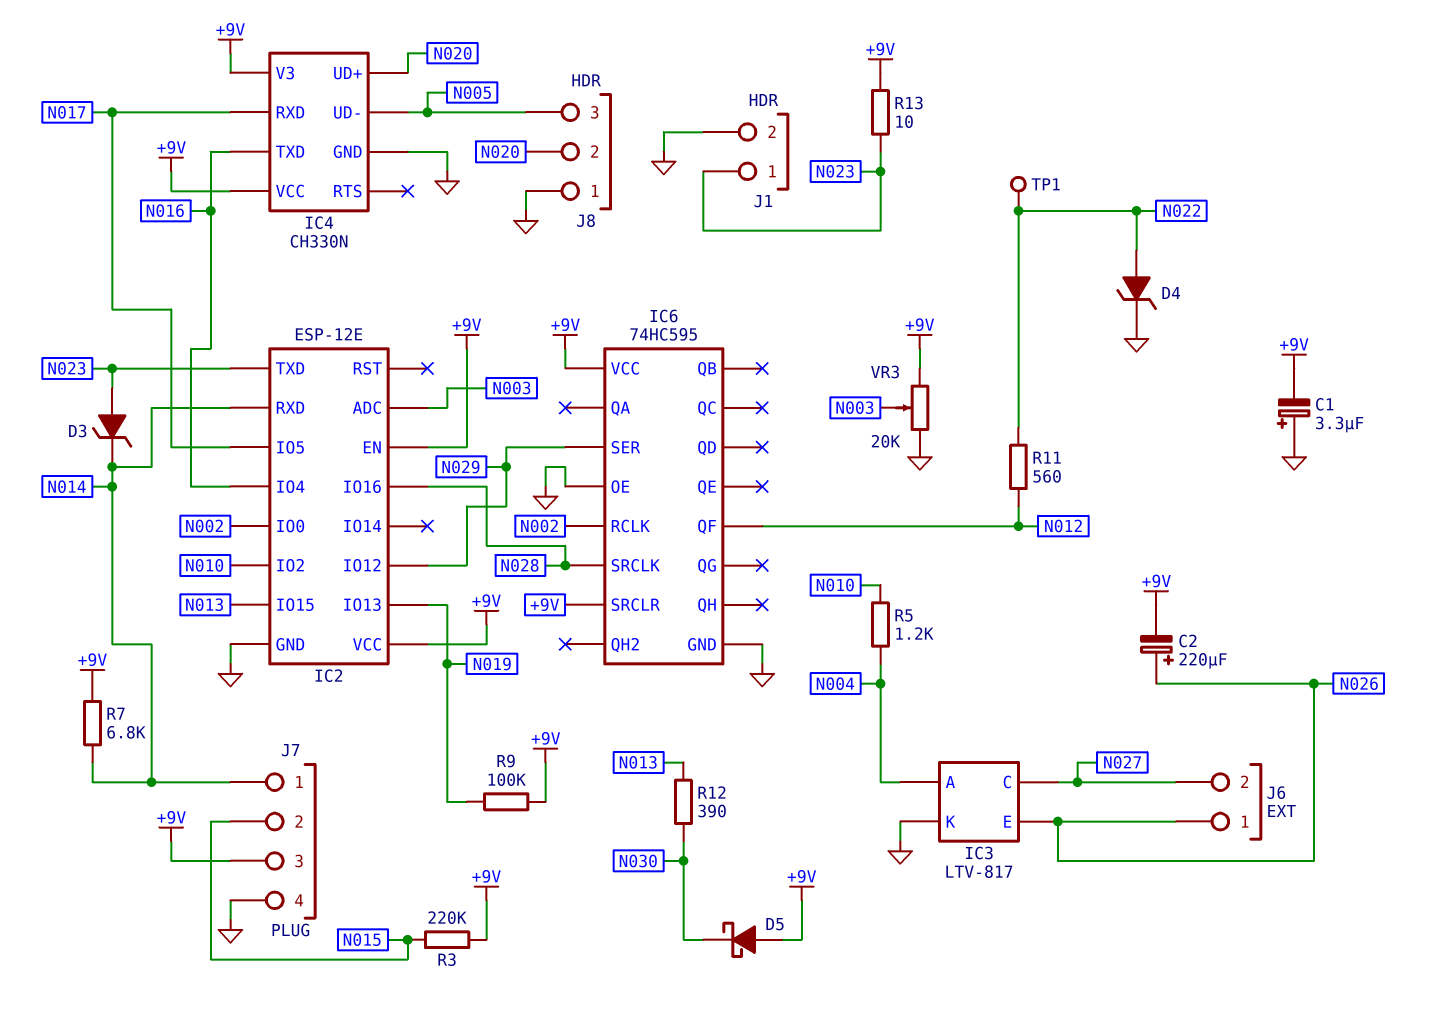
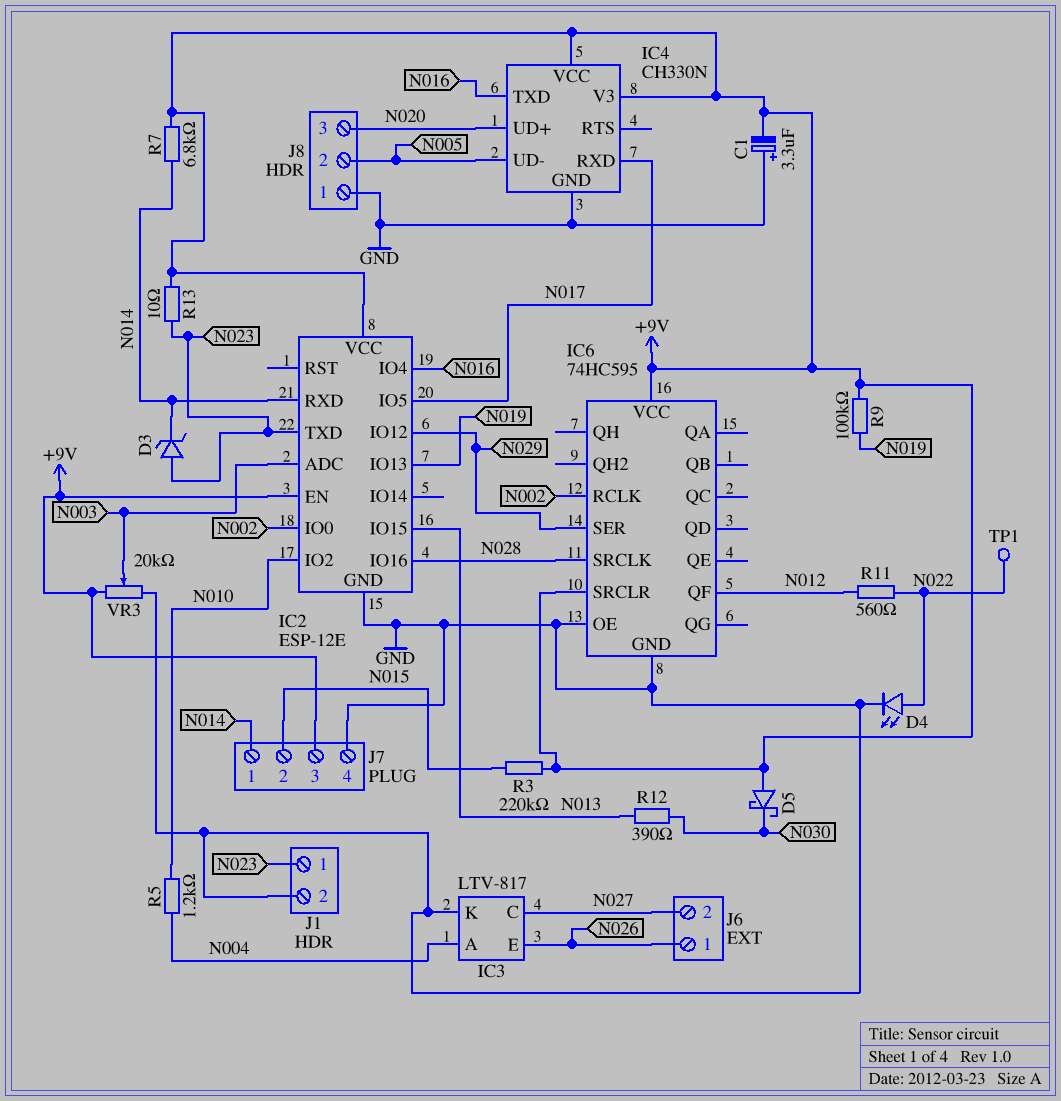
C2: 220uF (plus N026, minus +9V) -> none
D4: zener (A N022, K GND) -> LED (A N022, K GND)
J8 pin 2: N020 -> N005
J8 pin 3: N005 -> N020

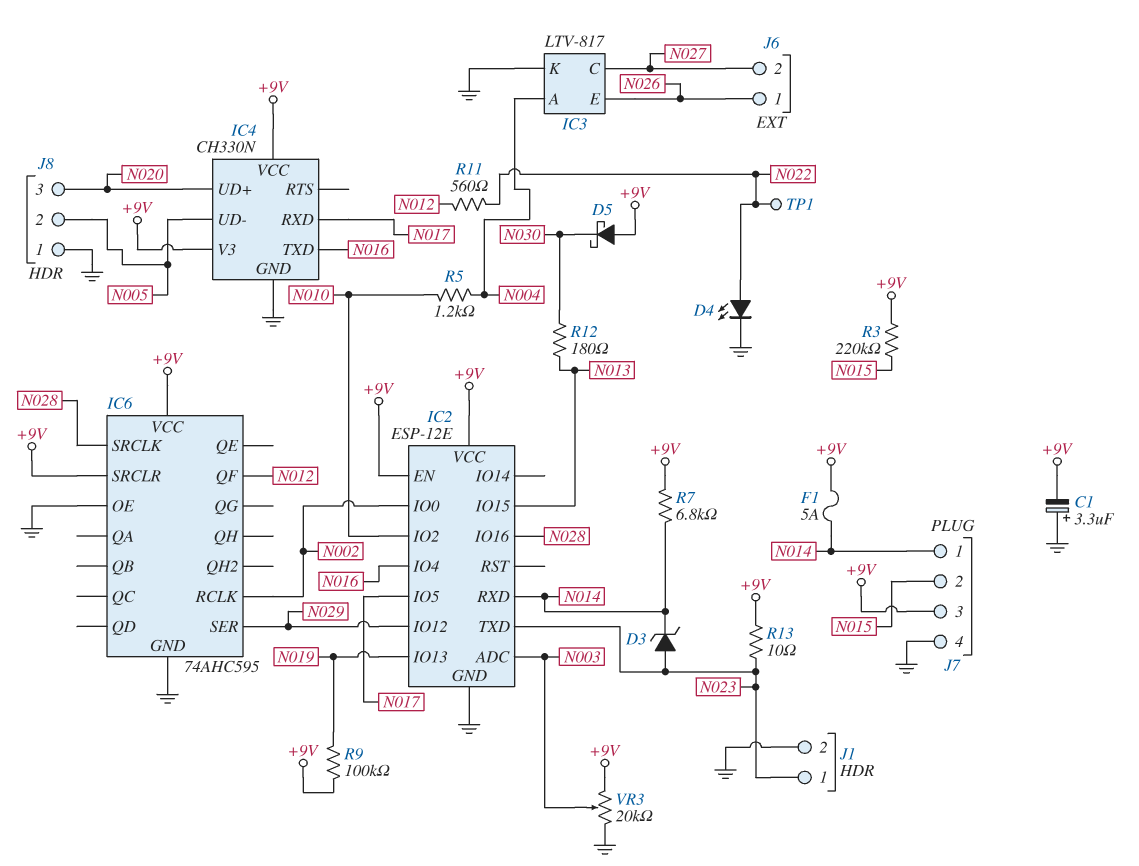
F1: none -> 5A (+9V, N014)
IC6: 74HC595 -> 74AHC595
R12: 390 (N013, N030) -> 180 (N013, N030)

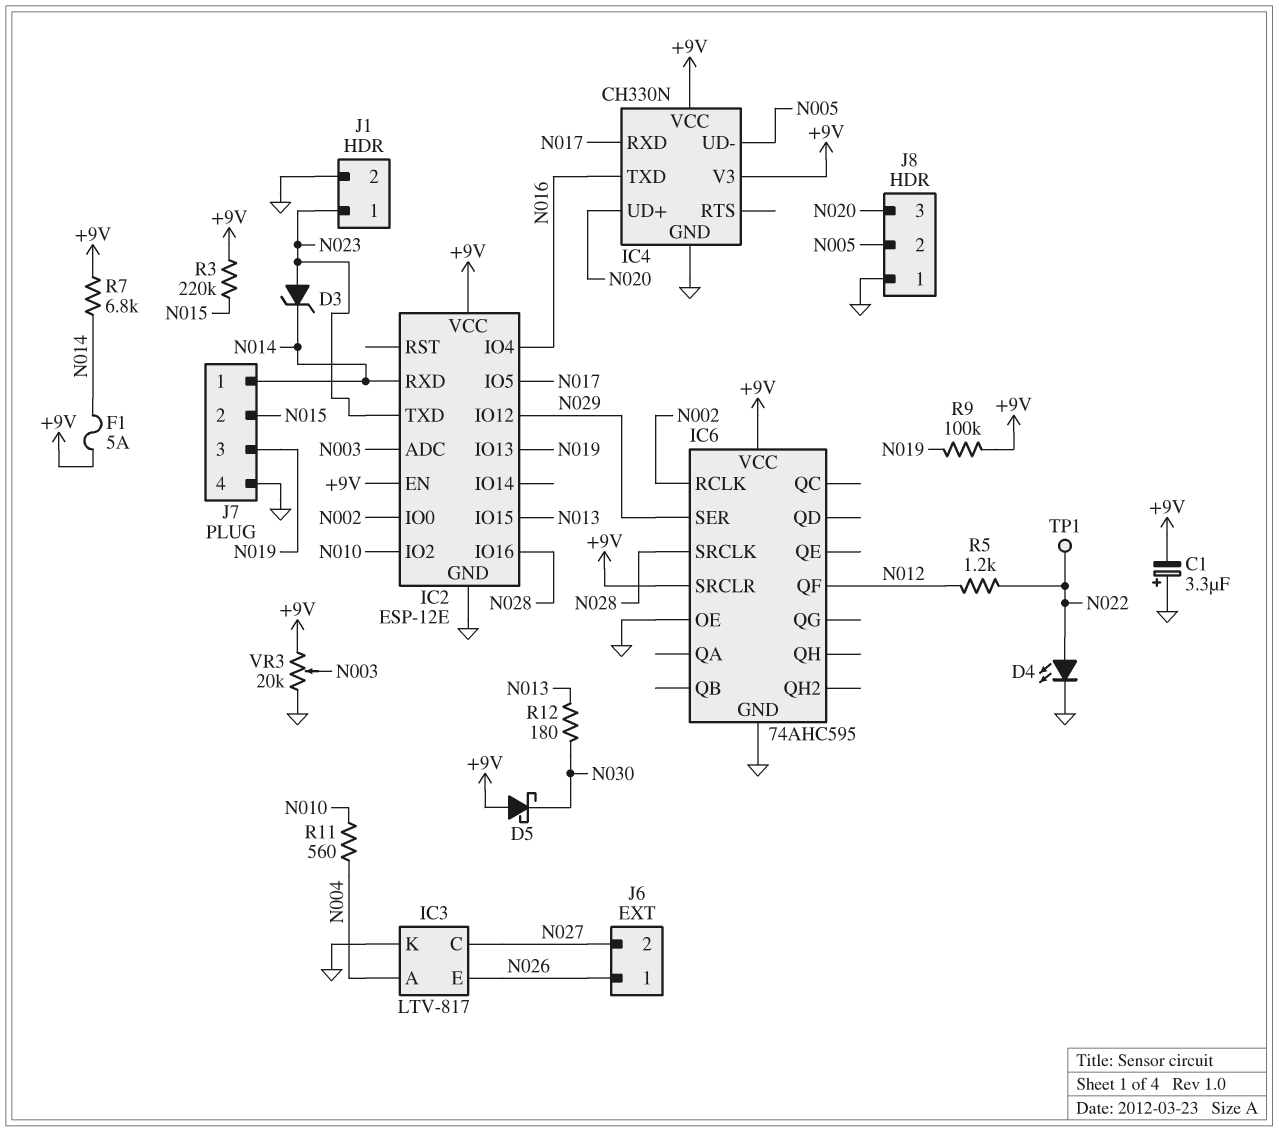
J7 pin 3: +9V -> N019
R5: 1.2k (N004, N010) -> 1.2k (N012, N022)
R11: 560 (N012, N022) -> 560 (N004, N010)
R13: 10 (+9V, N023) -> none

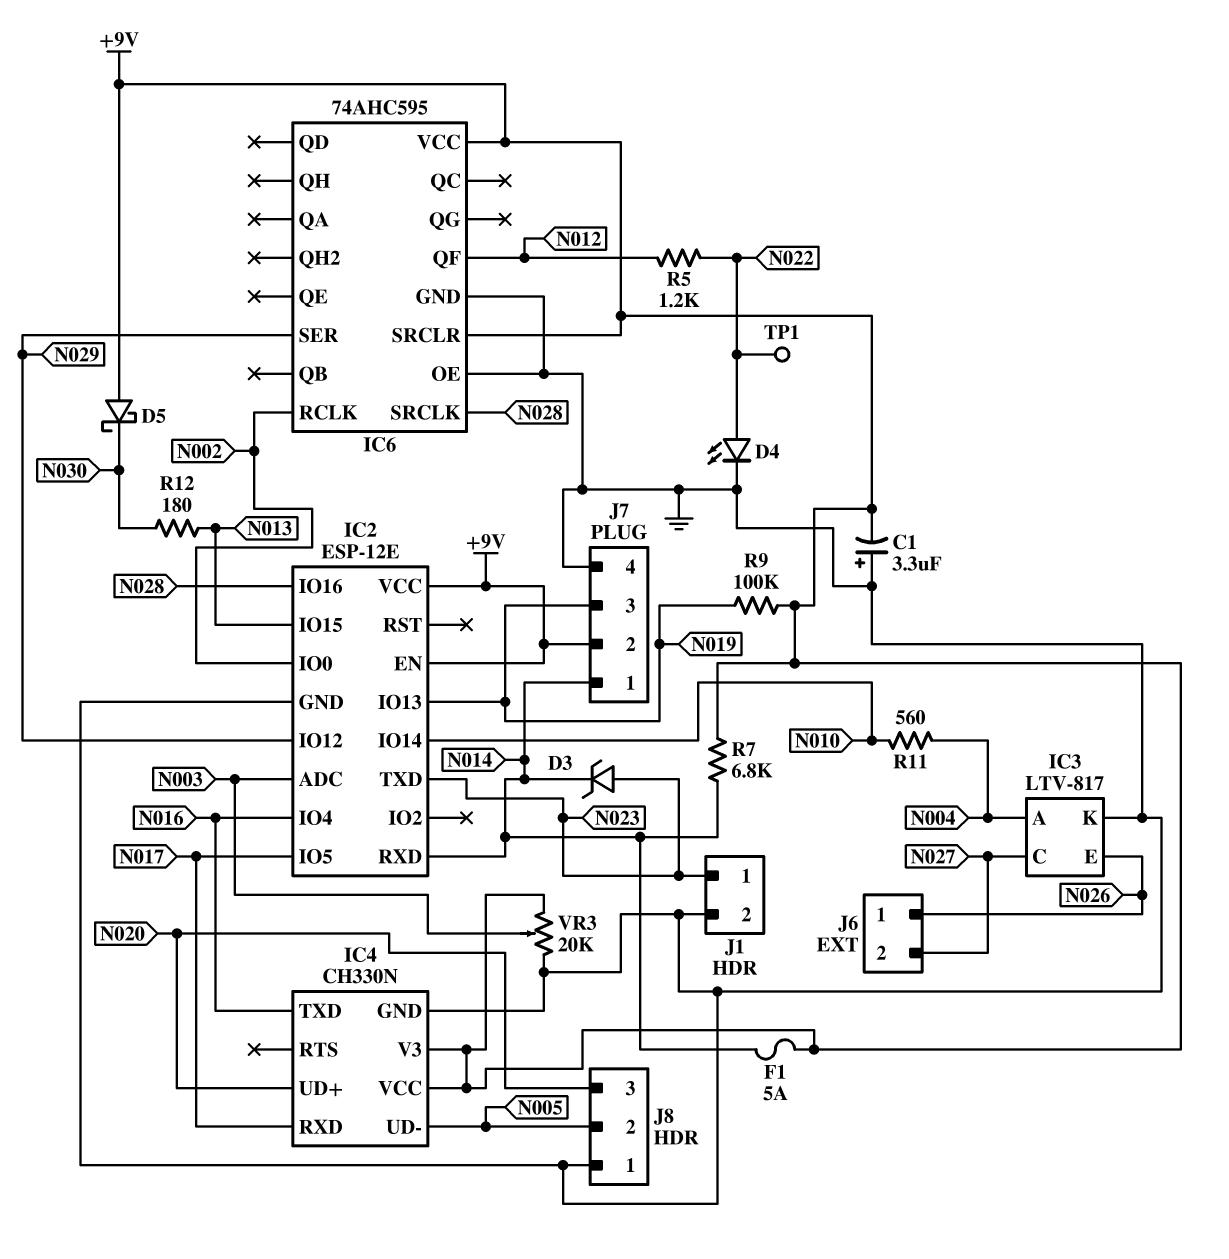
IC2 pin IO2: N010 -> none
IC2 pin IO14: none -> N010
J7 pin 2: N015 -> +9V
R3: 220k (+9V, N015) -> none

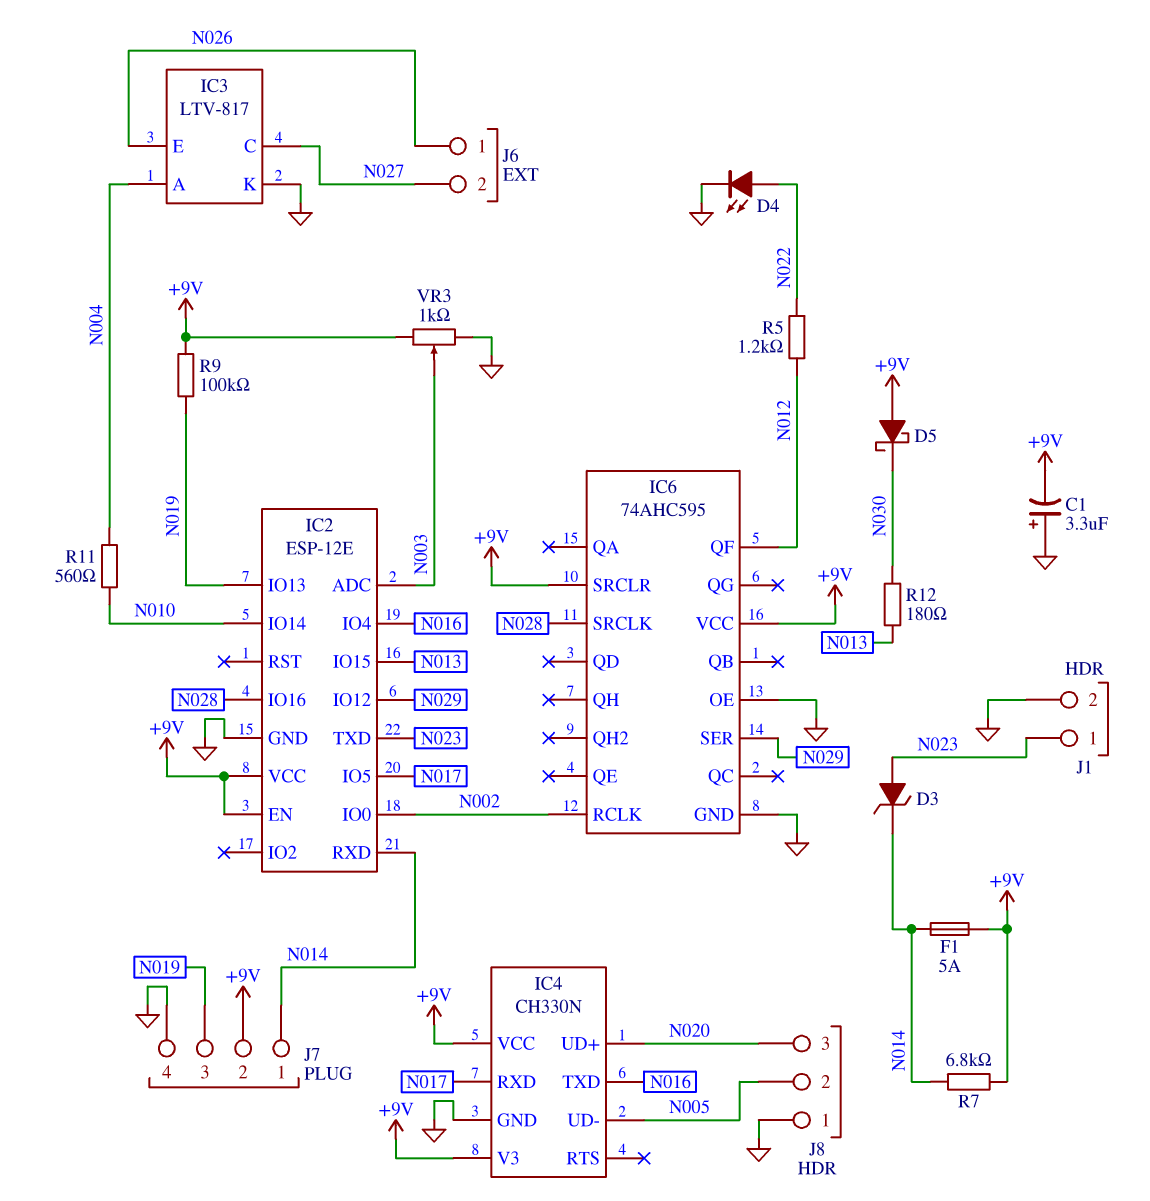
TP1: test point (N022) -> none
VR3: 20k (+9V, GND, wiper N003) -> 1k (+9V, GND, wiper N003)

